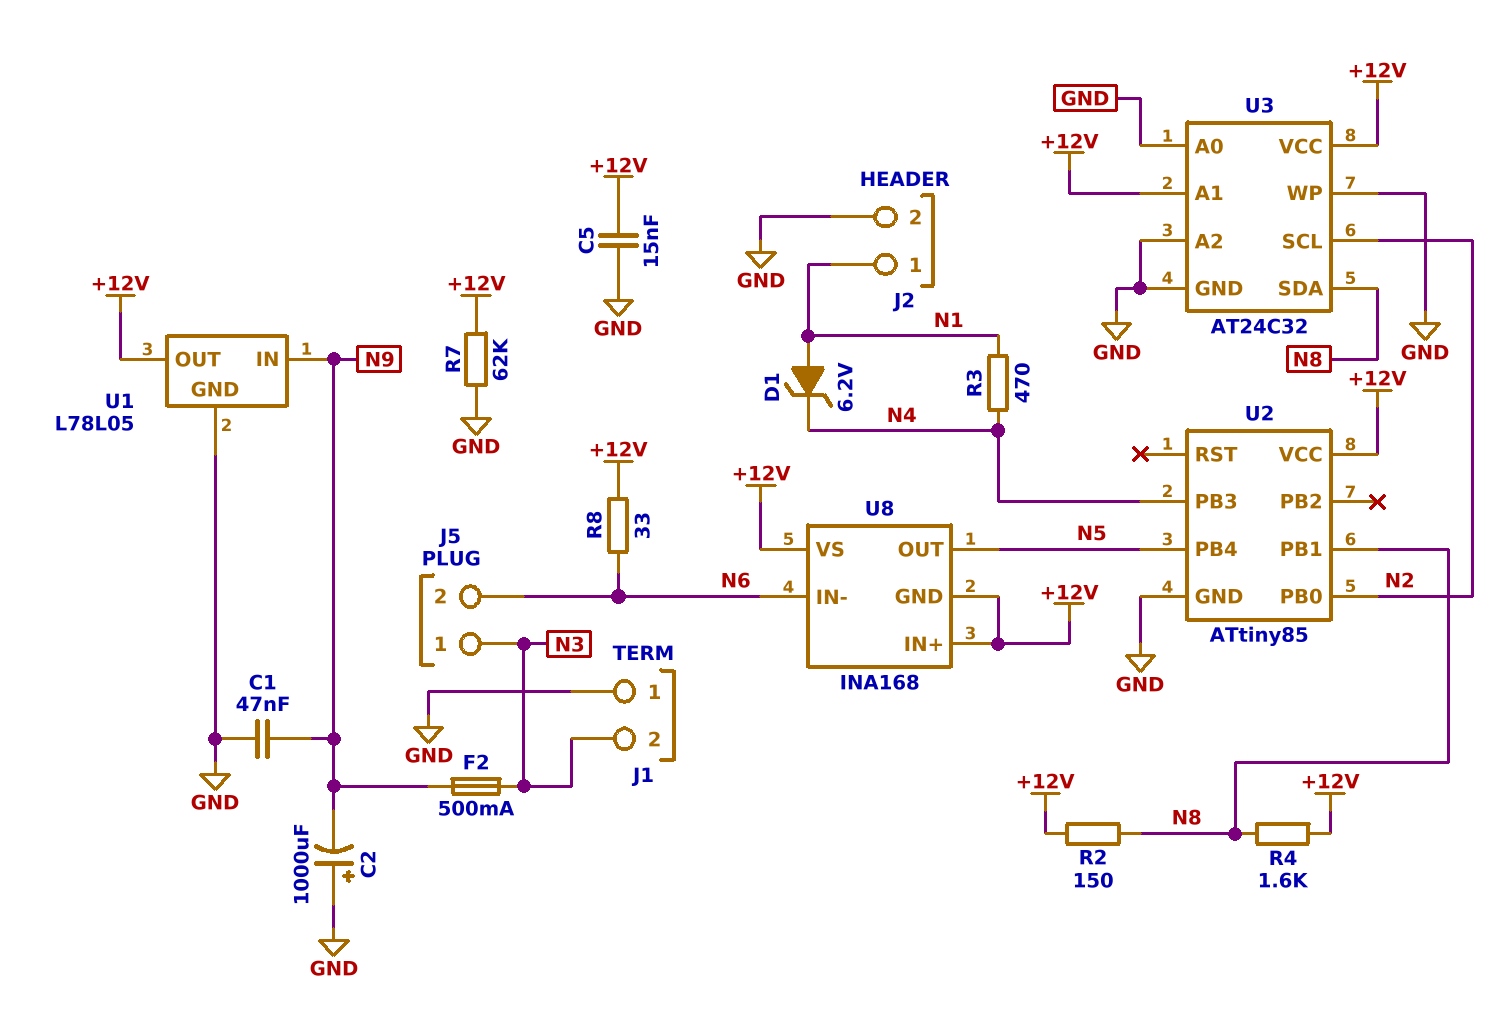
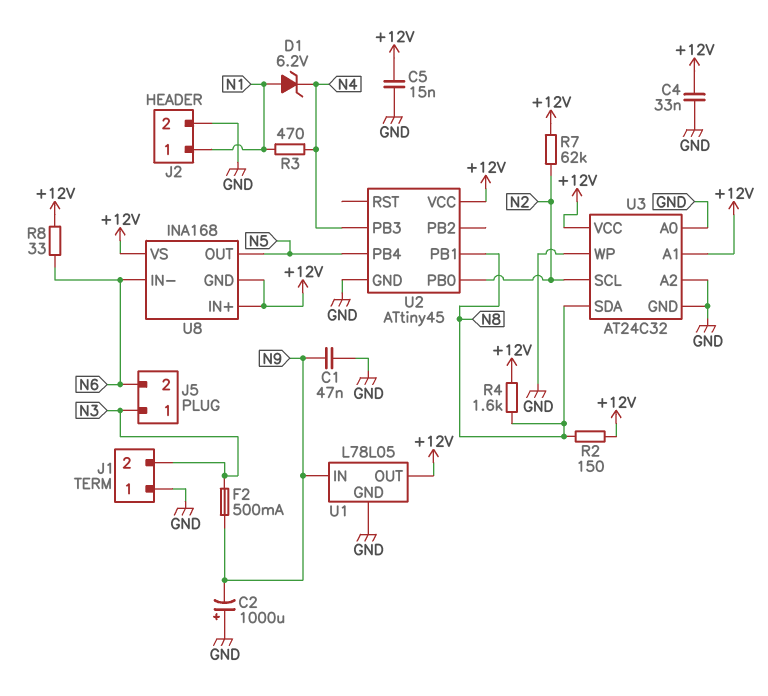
C4: none -> 33nF (+12V, GND)
R7: 62k (+12V, GND) -> 62k (+12V, N2)
U2: ATtiny85 -> ATtiny45

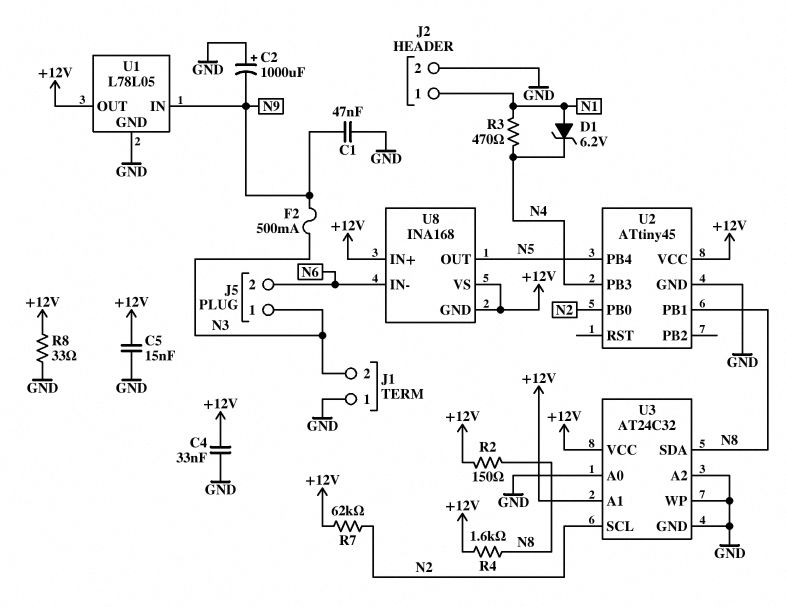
R8: 33 (+12V, N6) -> 33 (+12V, GND)

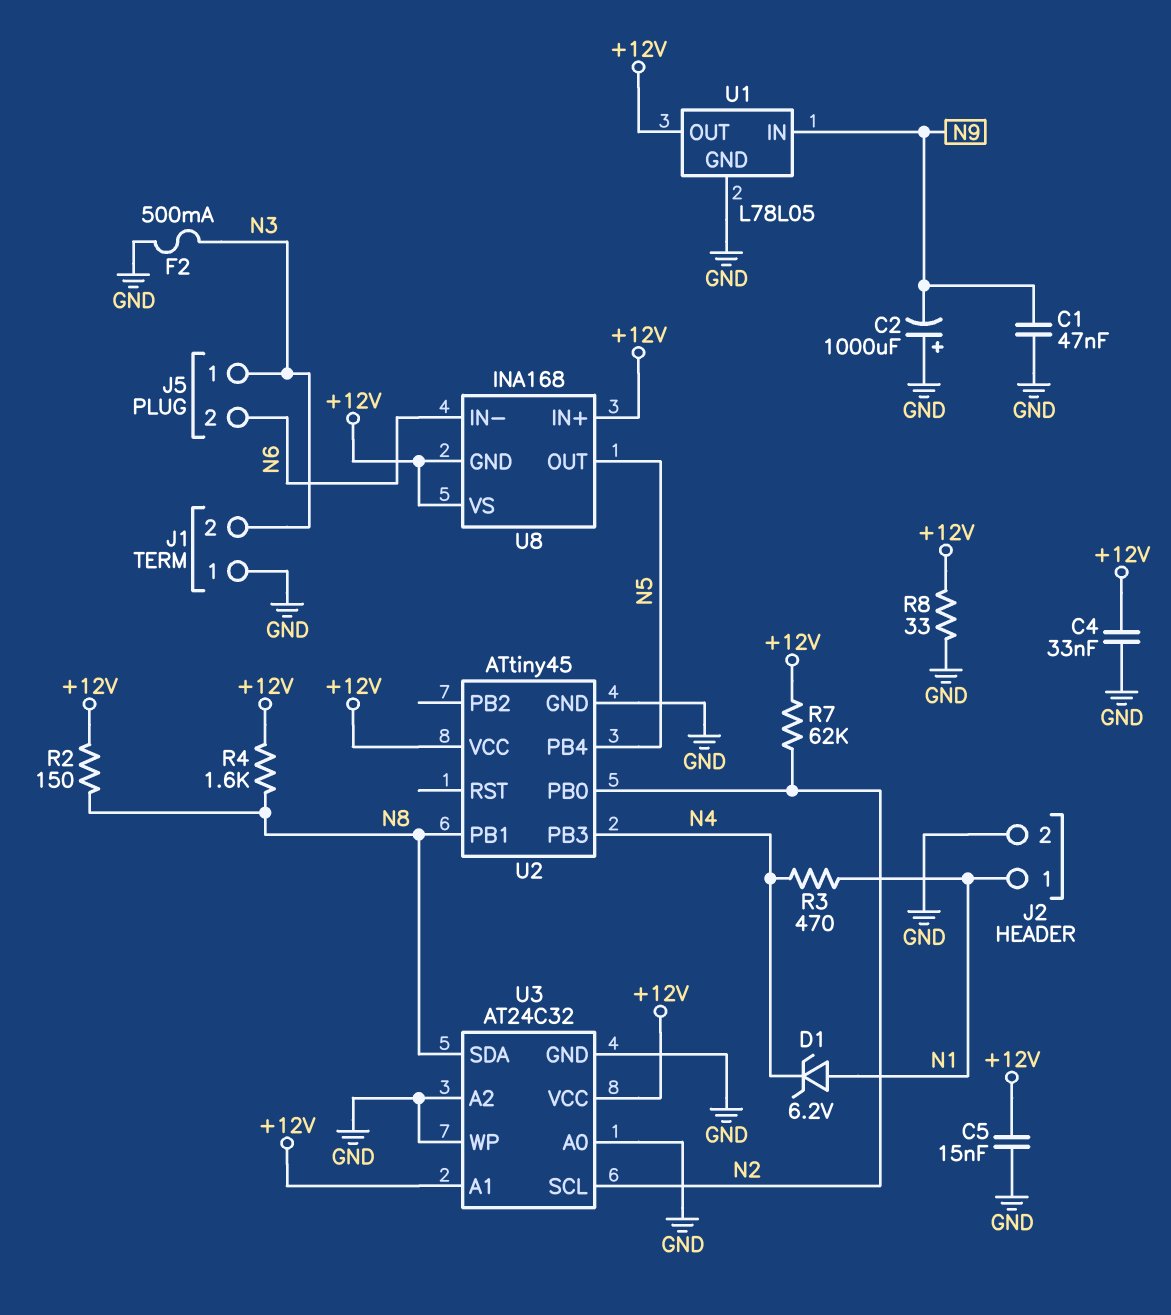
F2: 500mA (N3, N9) -> 500mA (GND, N3)

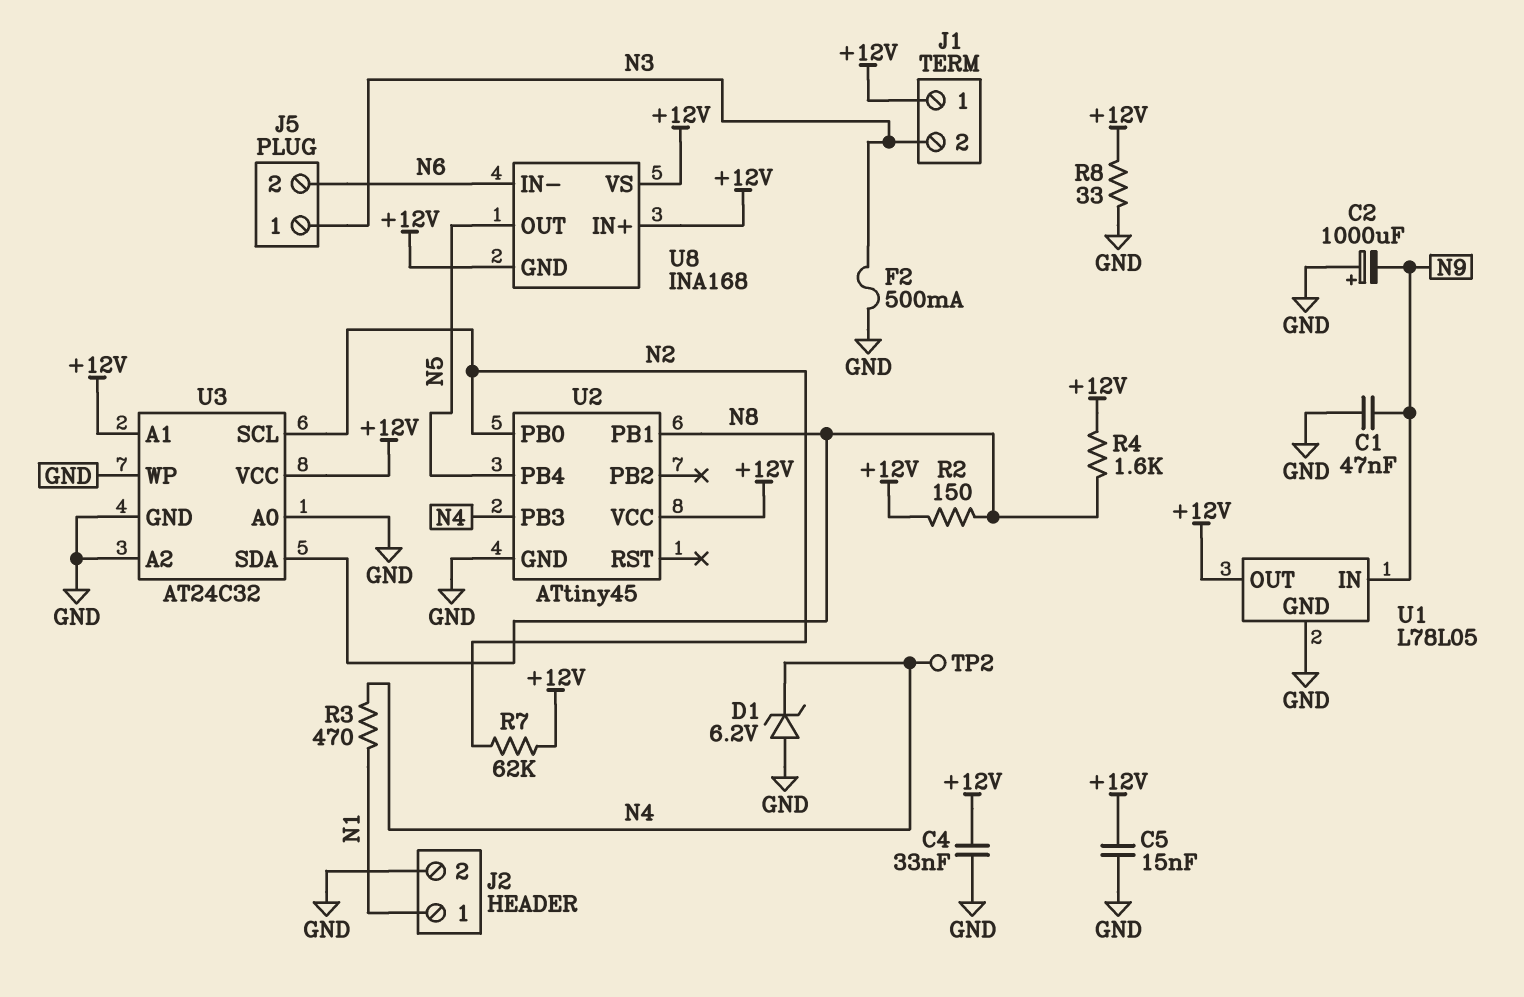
D1: zener 6.2V (A N1, K N4) -> zener 6.2V (A GND, K N4)
J1 pin 1: GND -> +12V
TP2: none -> test point (N4)

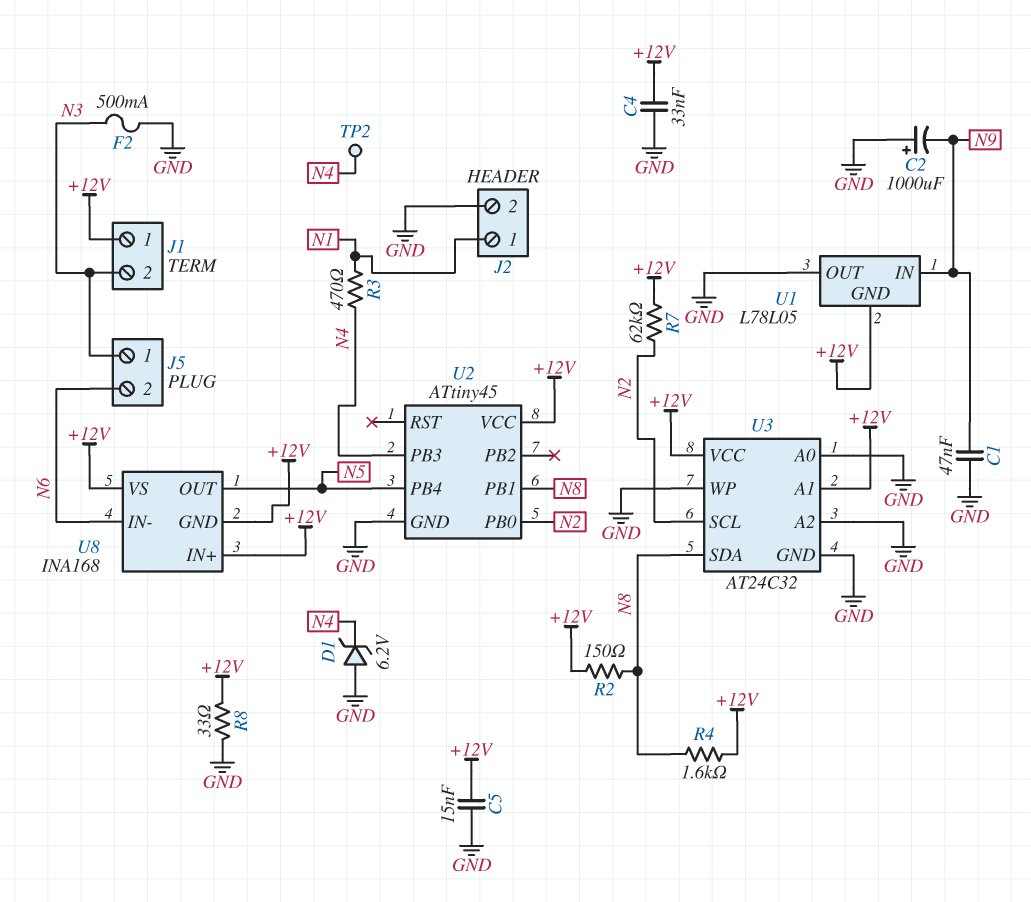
U1 pin GND: GND -> +12V
U1 pin OUT: +12V -> GND

